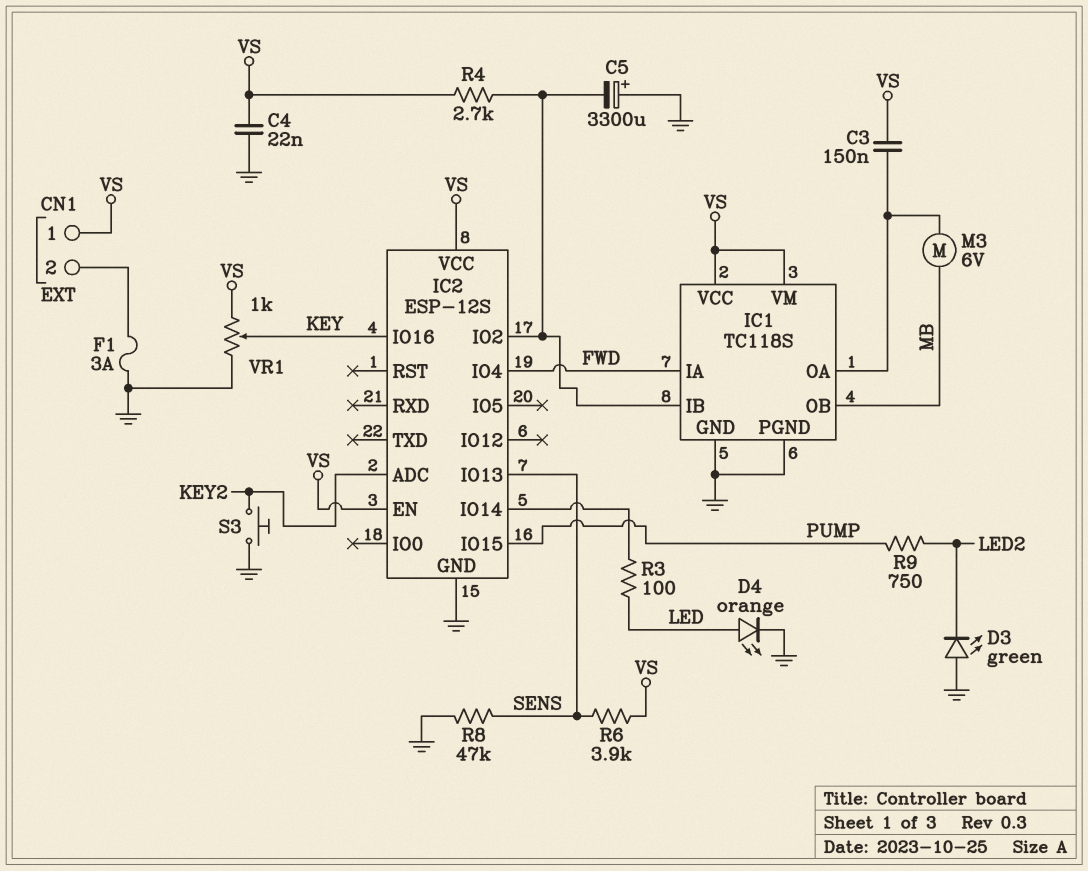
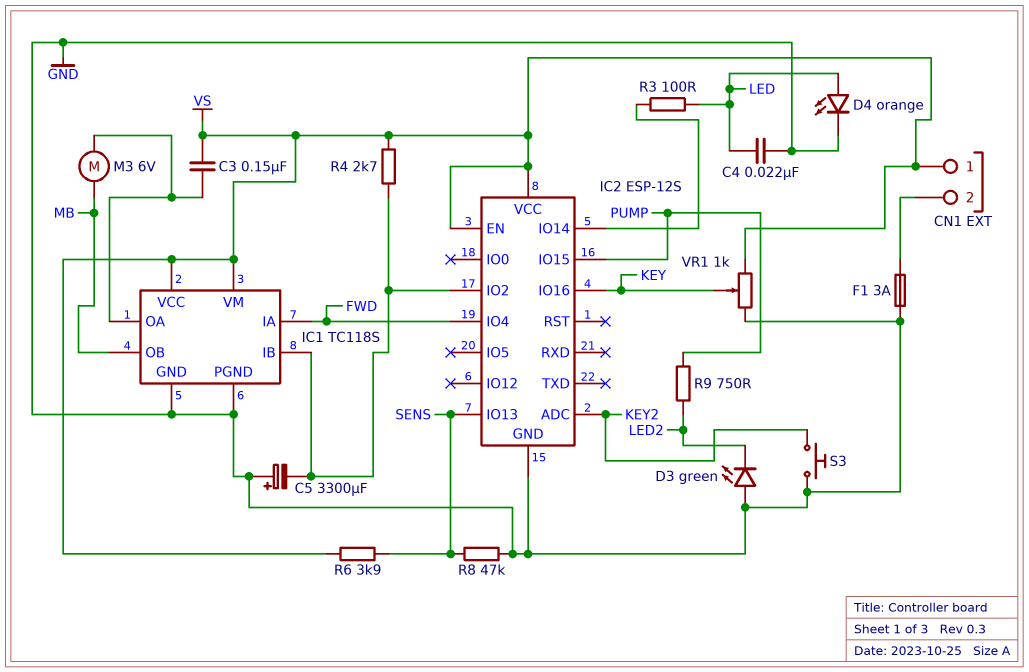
C4: 22nF (GND, VS) -> 22nF (GND, LED)

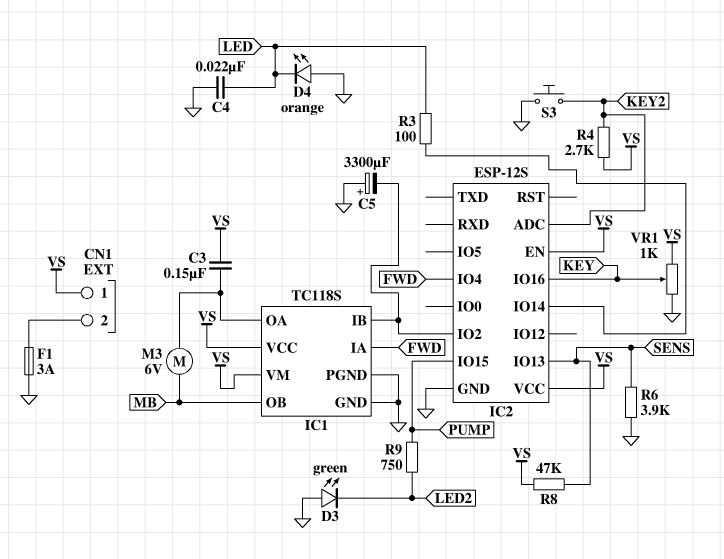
D4: LED orange (A LED, K GND) -> LED orange (A GND, K LED)
R4: 2.7k (IC1/IB, VS) -> 2.7k (KEY2, VS)
R6: 3.9k (SENS, VS) -> 3.9k (GND, SENS)
R8: 47k (GND, SENS) -> 47k (SENS, VS)

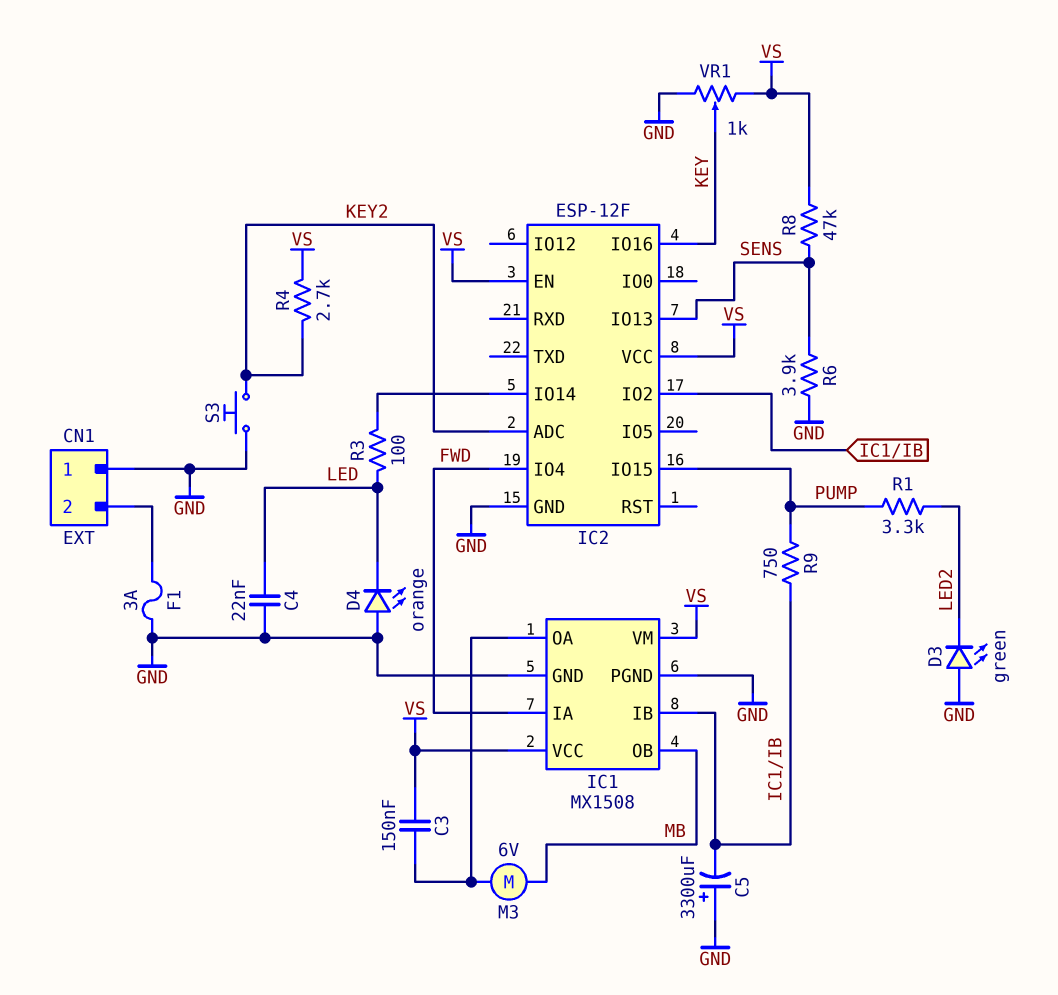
CN1 pin 1: VS -> GND
IC1: TC118S -> MX1508
IC2: ESP-12S -> ESP-12F
R1: none -> 3.3k (LED2, PUMP)
R9: 750 (LED2, PUMP) -> 750 (IC1/IB, PUMP)

